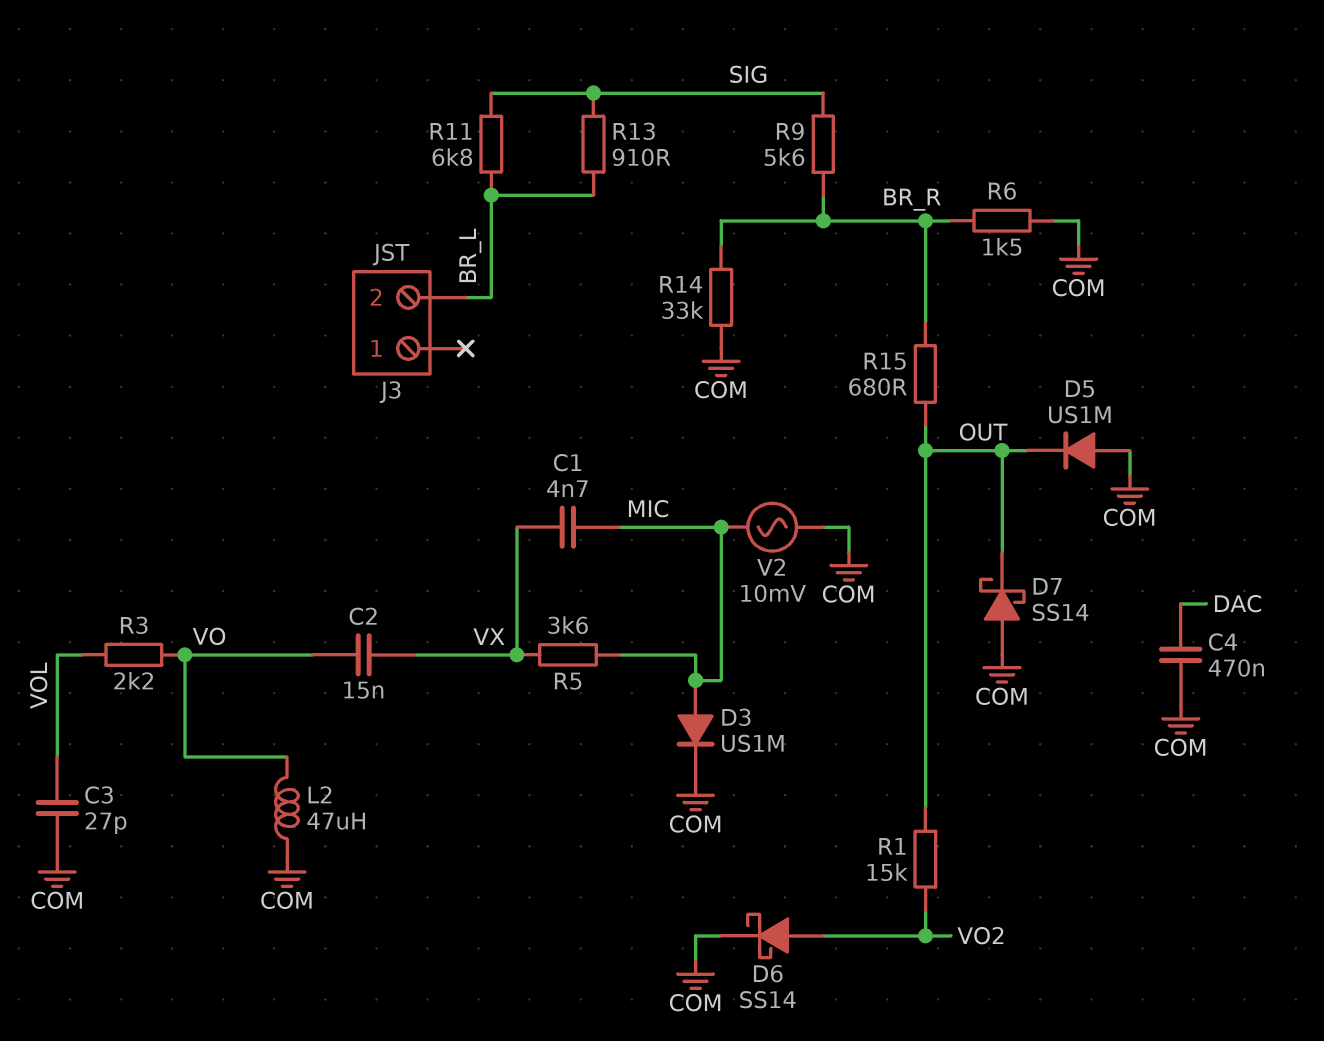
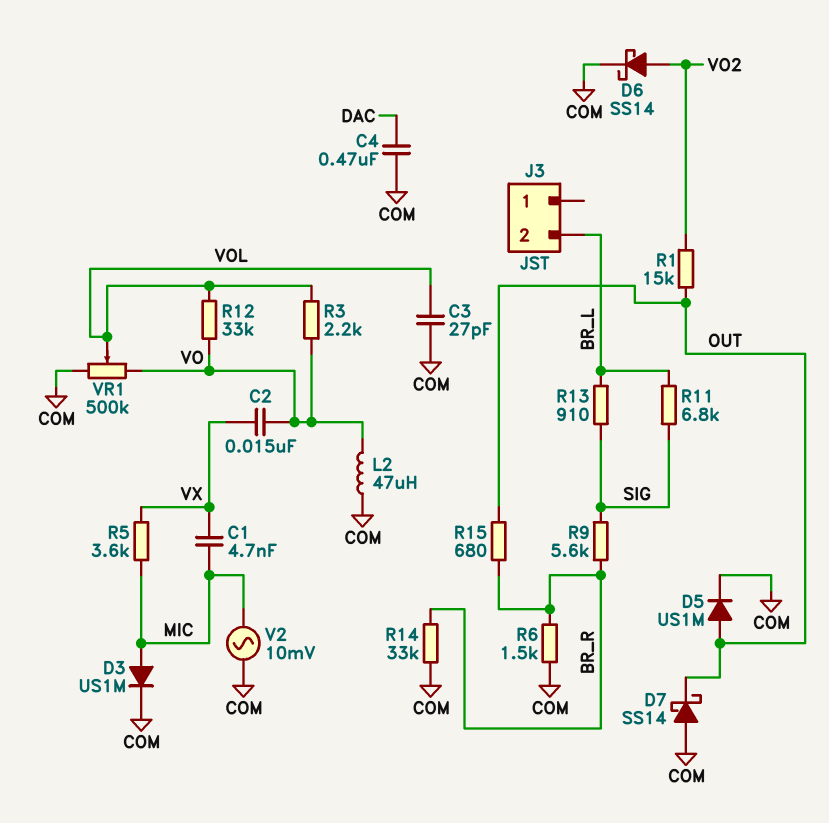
D5: diode US1M (A COM, K OUT) -> diode US1M (A OUT, K COM)
R12: none -> 33k (VO, VOL)
VR1: none -> 500k (COM, VO, wiper VOL)

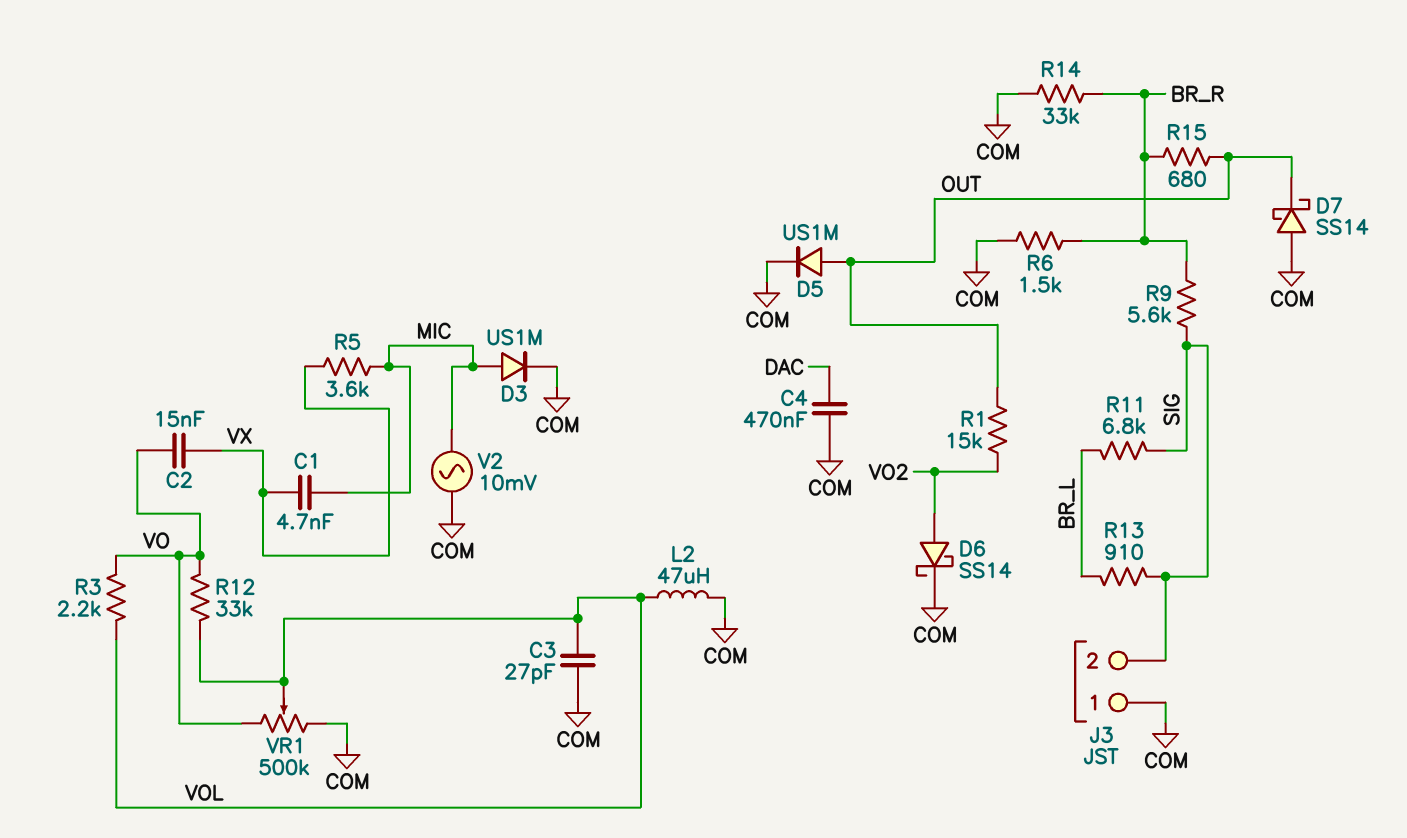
J3 pin 1: none -> COM
J3 pin 2: BR_L -> SIG
L2: 47uH (COM, VO) -> 47uH (COM, VOL)

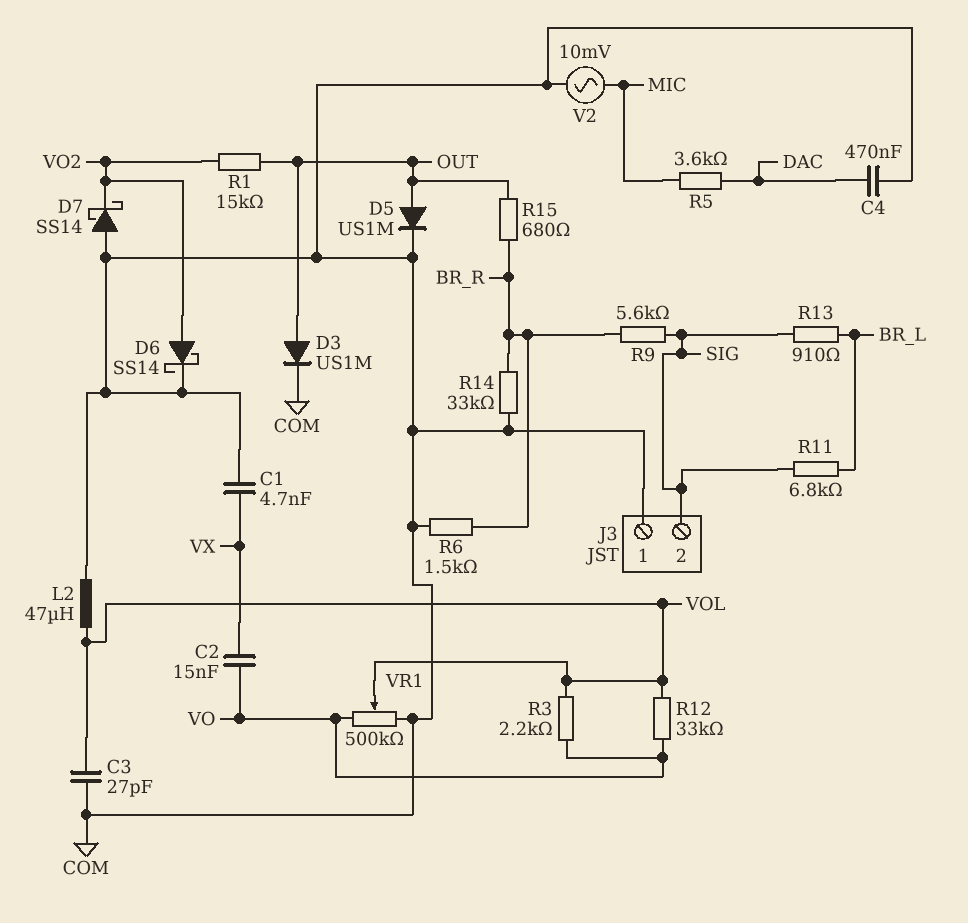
C1: 4.7nF (MIC, VX) -> 4.7nF (COM, VX)
D3: diode US1M (A MIC, K COM) -> diode US1M (A OUT, K COM)
D7: schottky SS14 (A COM, K OUT) -> schottky SS14 (A COM, K VO2)
R5: 3.6k (MIC, VX) -> 3.6k (DAC, MIC)

